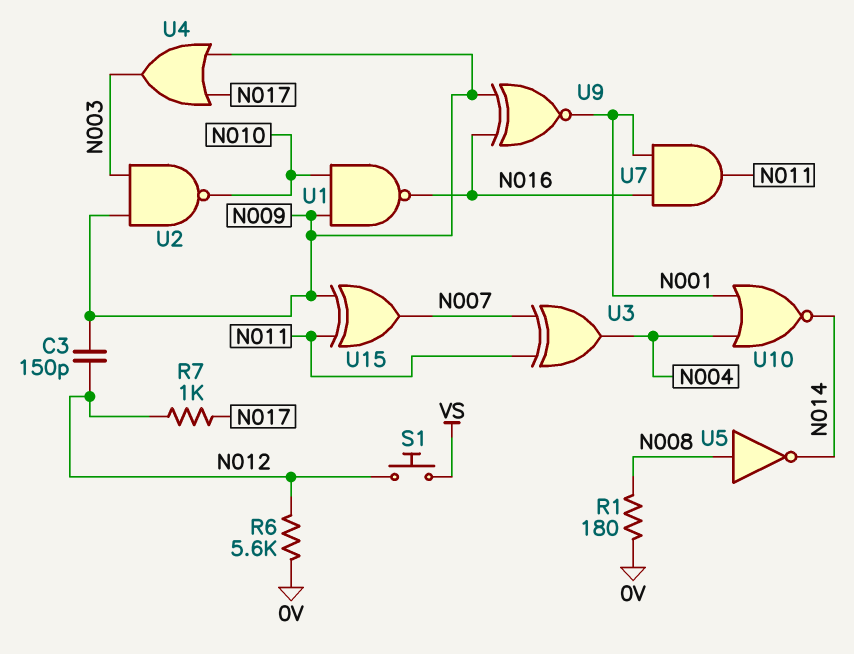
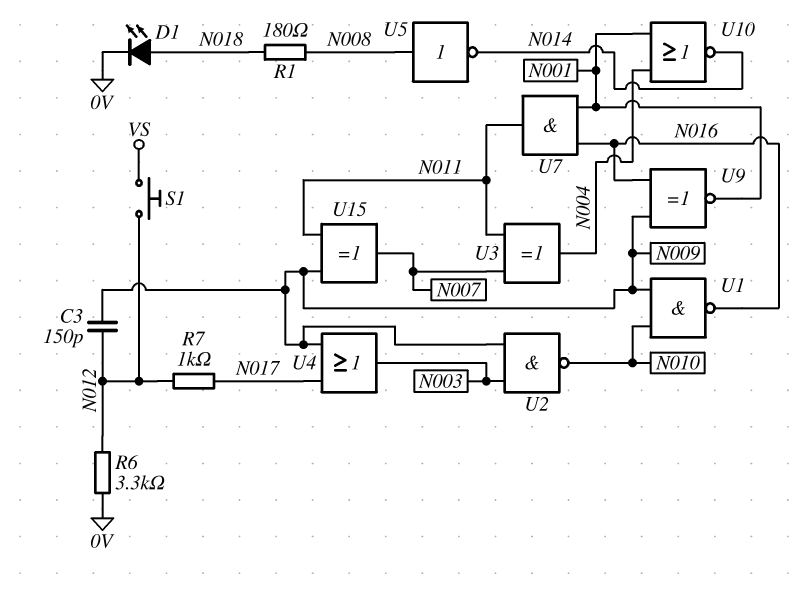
D1: none -> LED (A N018, K 0V)
R1: 180 (0V, N008) -> 180 (N008, N018)
R6: 5.6k (0V, N012) -> 3.3k (0V, N012)

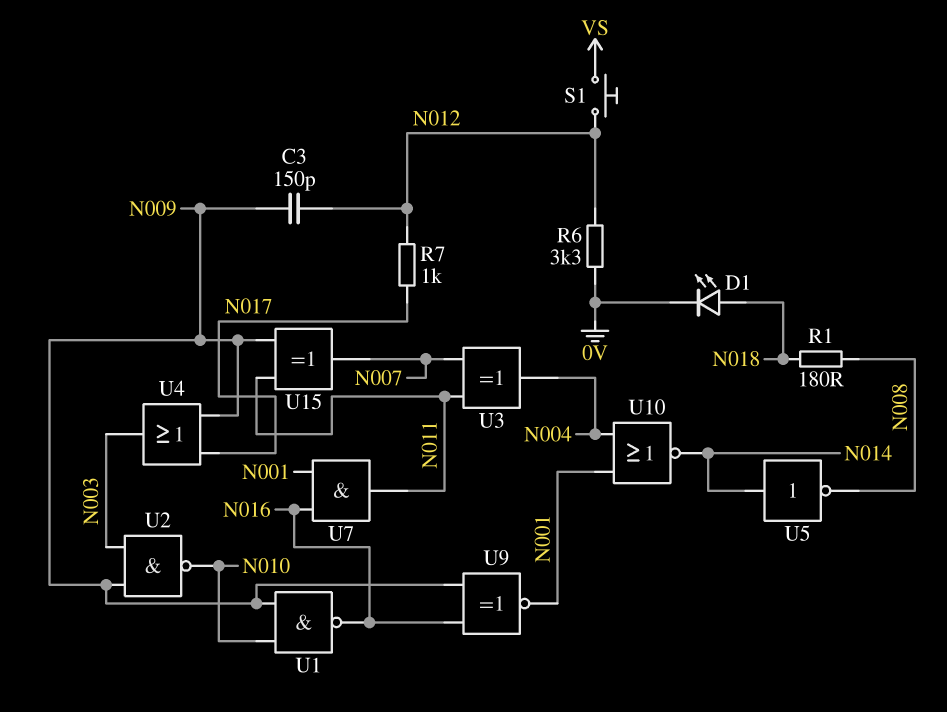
U5: NOT (in N008, out N014) -> NOT (in N014, out N008)

